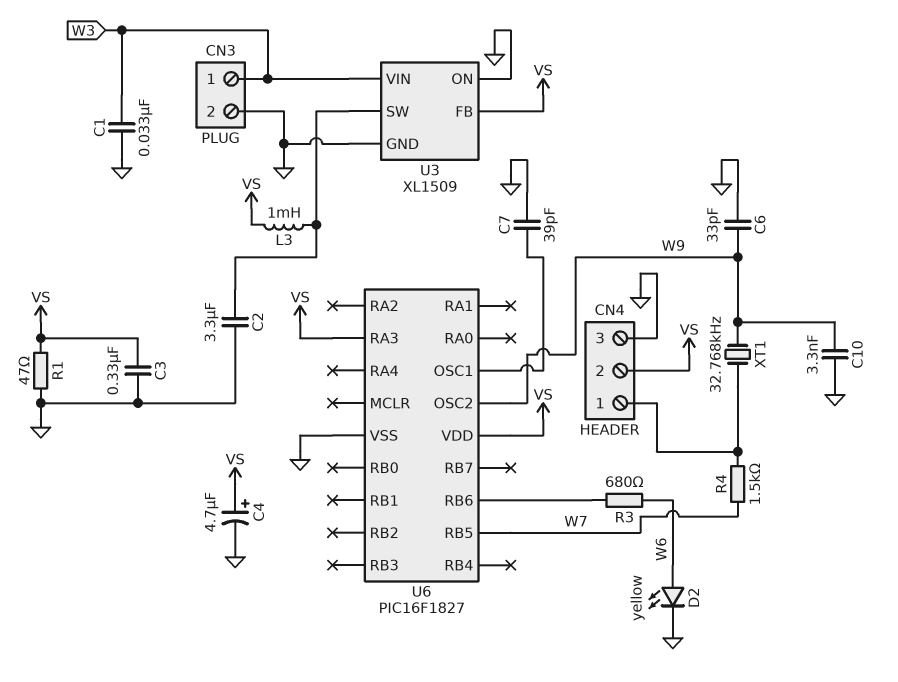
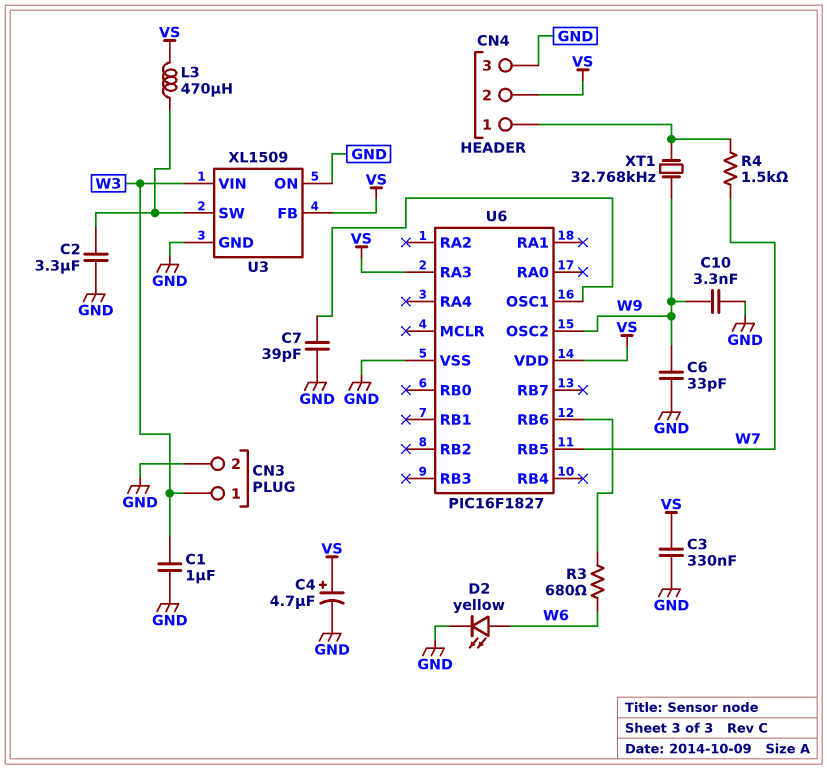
C1: 33nF (GND, W3) -> 1uF (GND, W3)
L3: 1mH (U3/SW, VS) -> 470uH (U3/SW, VS)
R1: 47 (GND, VS) -> none

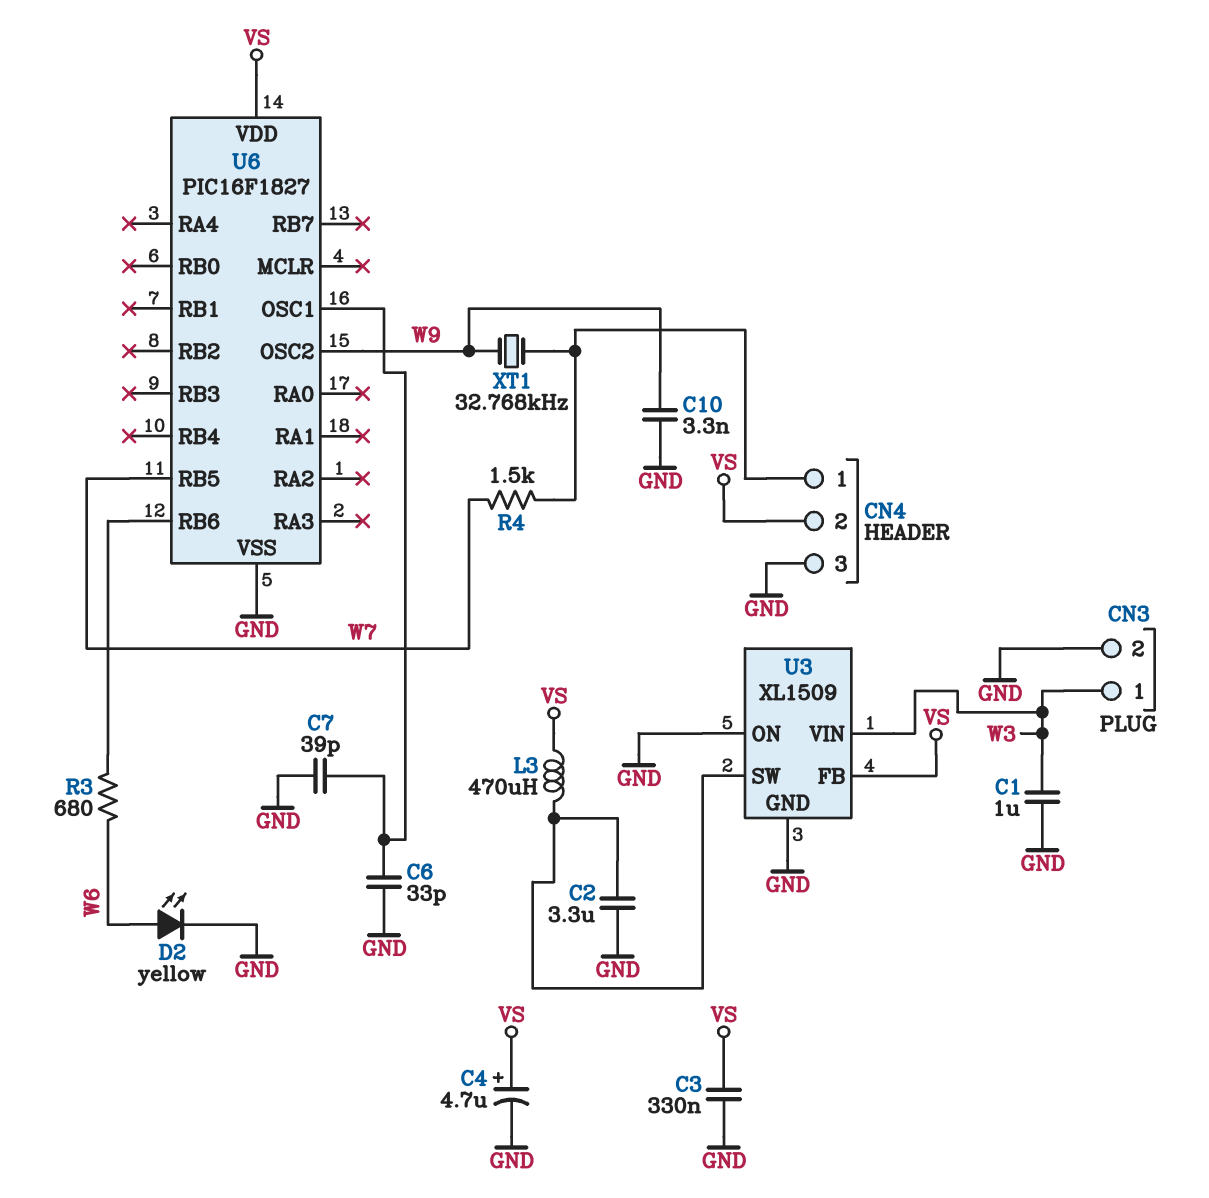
C6: 33pF (GND, W9) -> 33pF (GND, U6/OSC1)
U6 pin RA3: VS -> none

